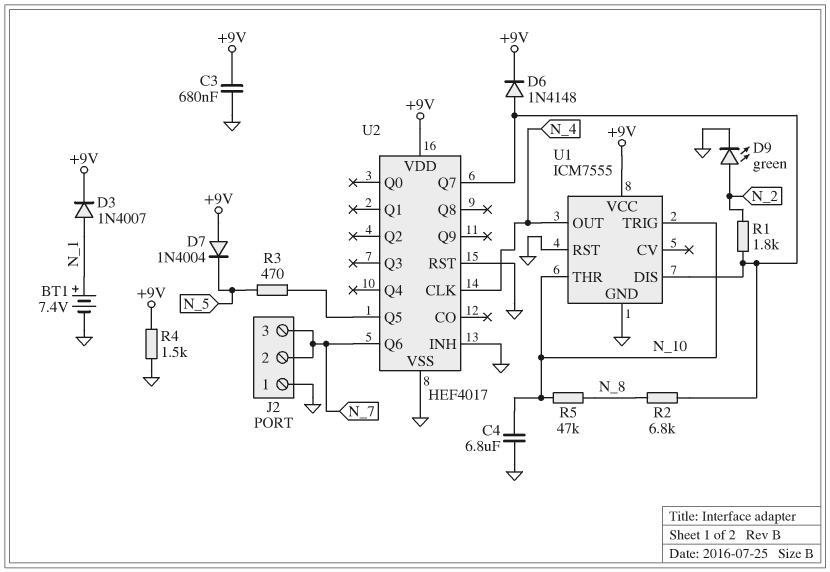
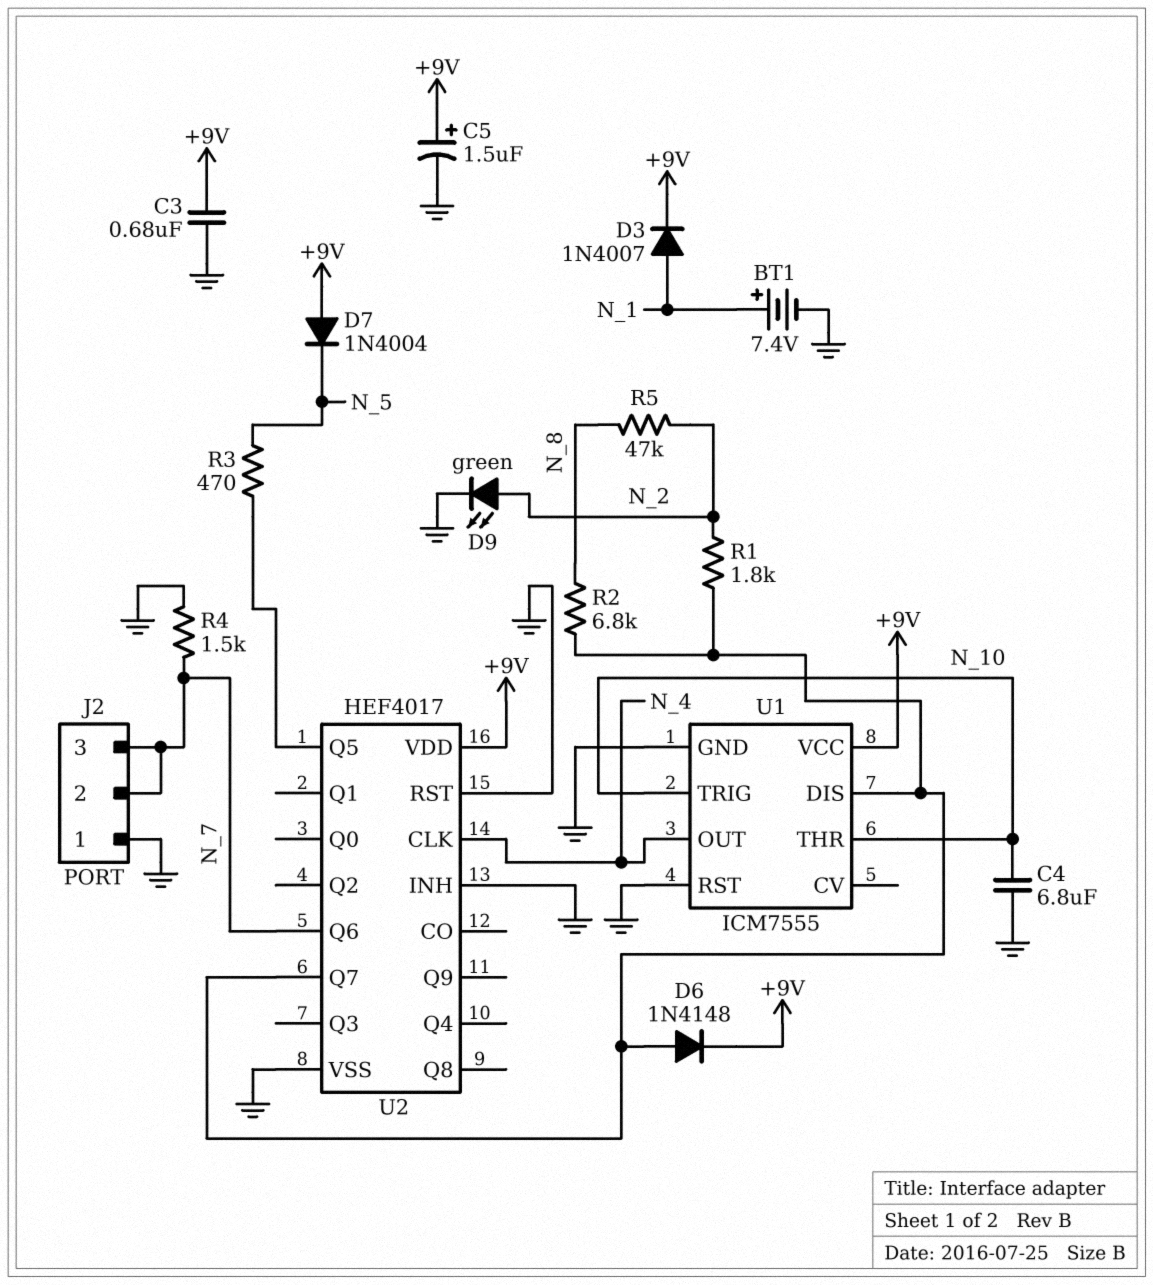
C5: none -> 1.5uF (plus +9V, minus GND)
R4: 1.5k (+9V, GND) -> 1.5k (GND, N_7)
R5: 47k (N_8, N_10) -> 47k (N_2, N_8)

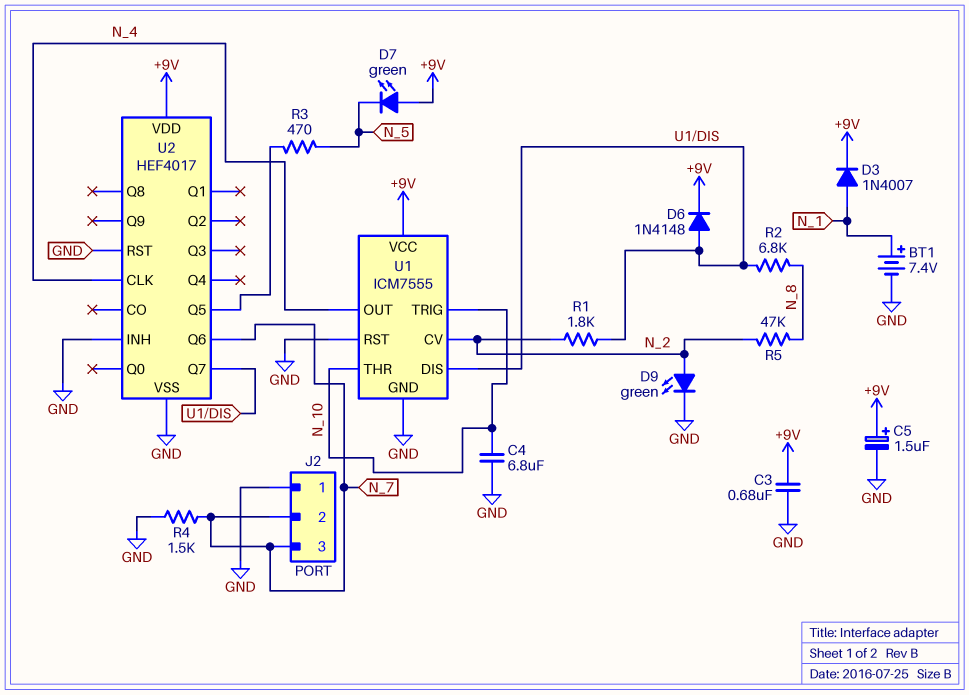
D7: diode 1N4004 (A +9V, K N_5) -> LED green (A +9V, K N_5)
U1 pin CV: none -> N_2

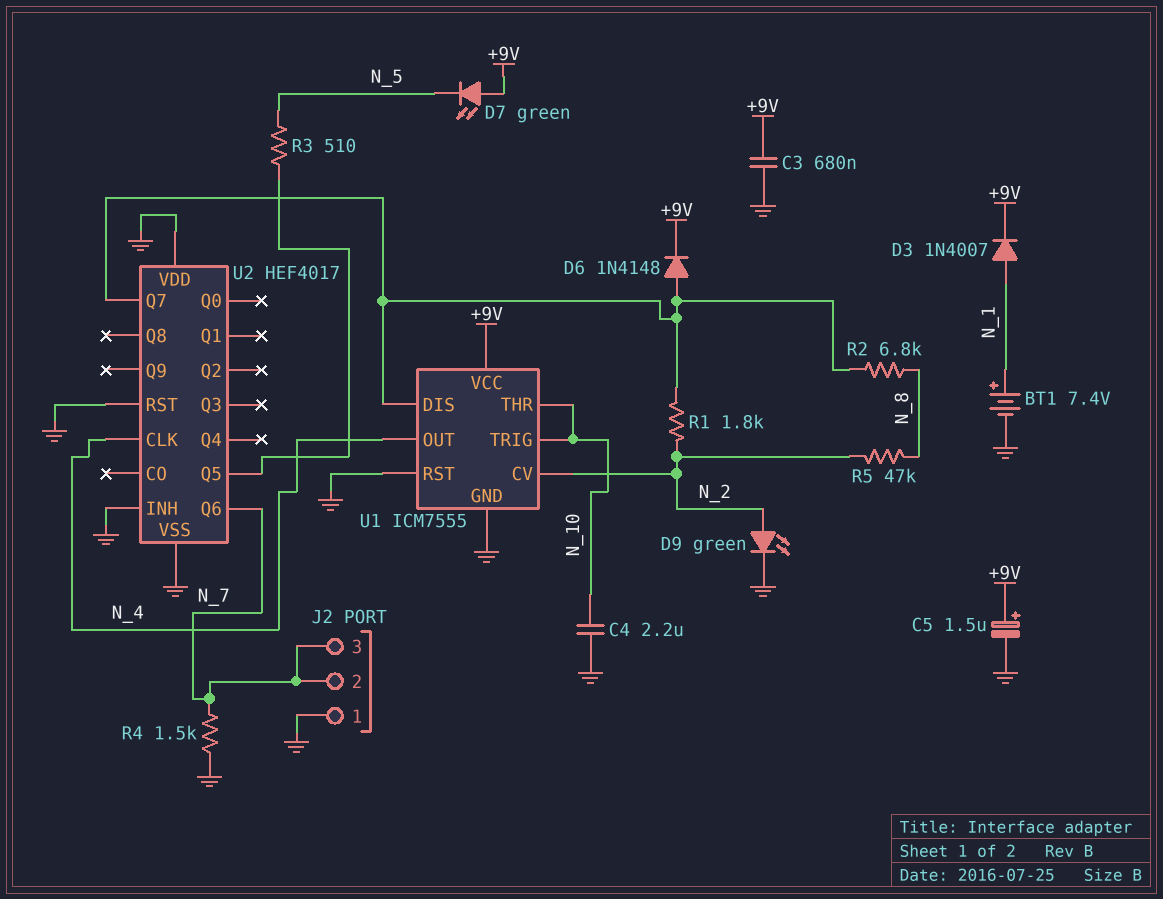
C4: 6.8uF (GND, N_10) -> 2.2uF (GND, N_10)
R3: 470 (N_5, U2/Q5) -> 510 (N_5, U2/Q5)
U2 pin VDD: +9V -> GND

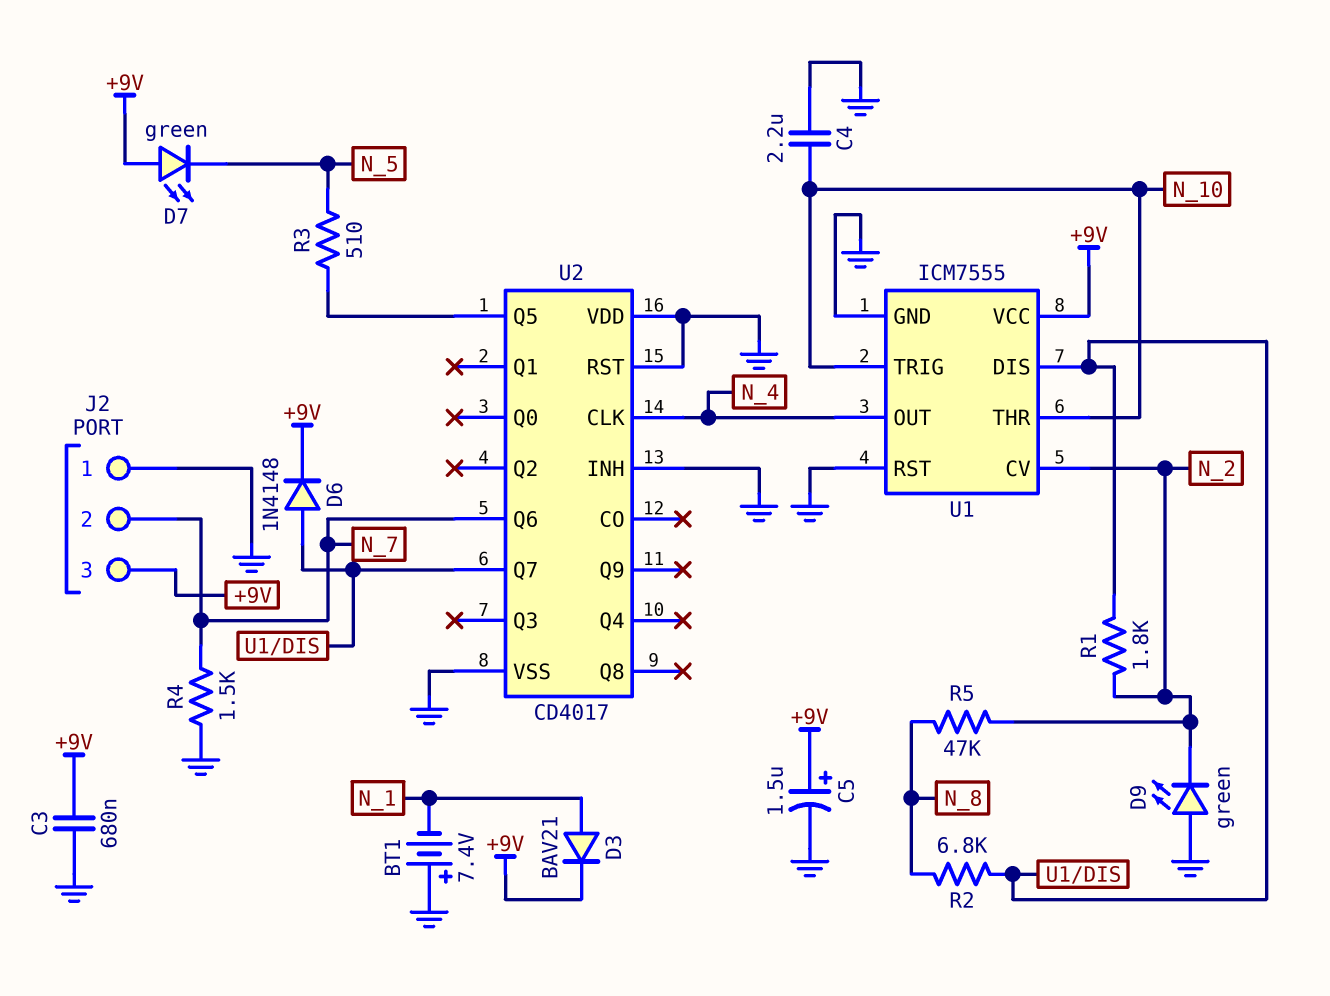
BT1: 7.4V (plus N_1, minus GND) -> 7.4V (plus GND, minus N_1)
D3: diode 1N4007 (A N_1, K +9V) -> diode BAV21 (A N_1, K +9V)
D9: LED green (A N_2, K GND) -> LED green (A GND, K N_2)
J2 pin 3: N_7 -> +9V
U2: HEF4017 -> CD4017

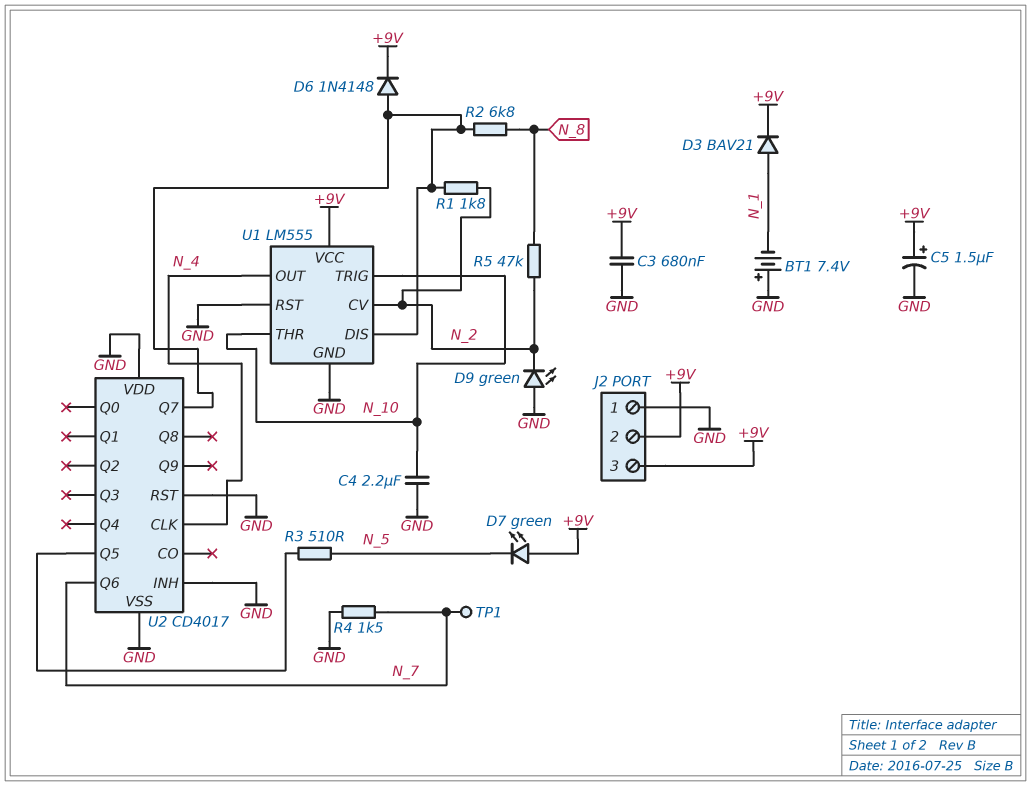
J2 pin 2: N_7 -> +9V
TP1: none -> test point (N_7)
U1: ICM7555 -> LM555

